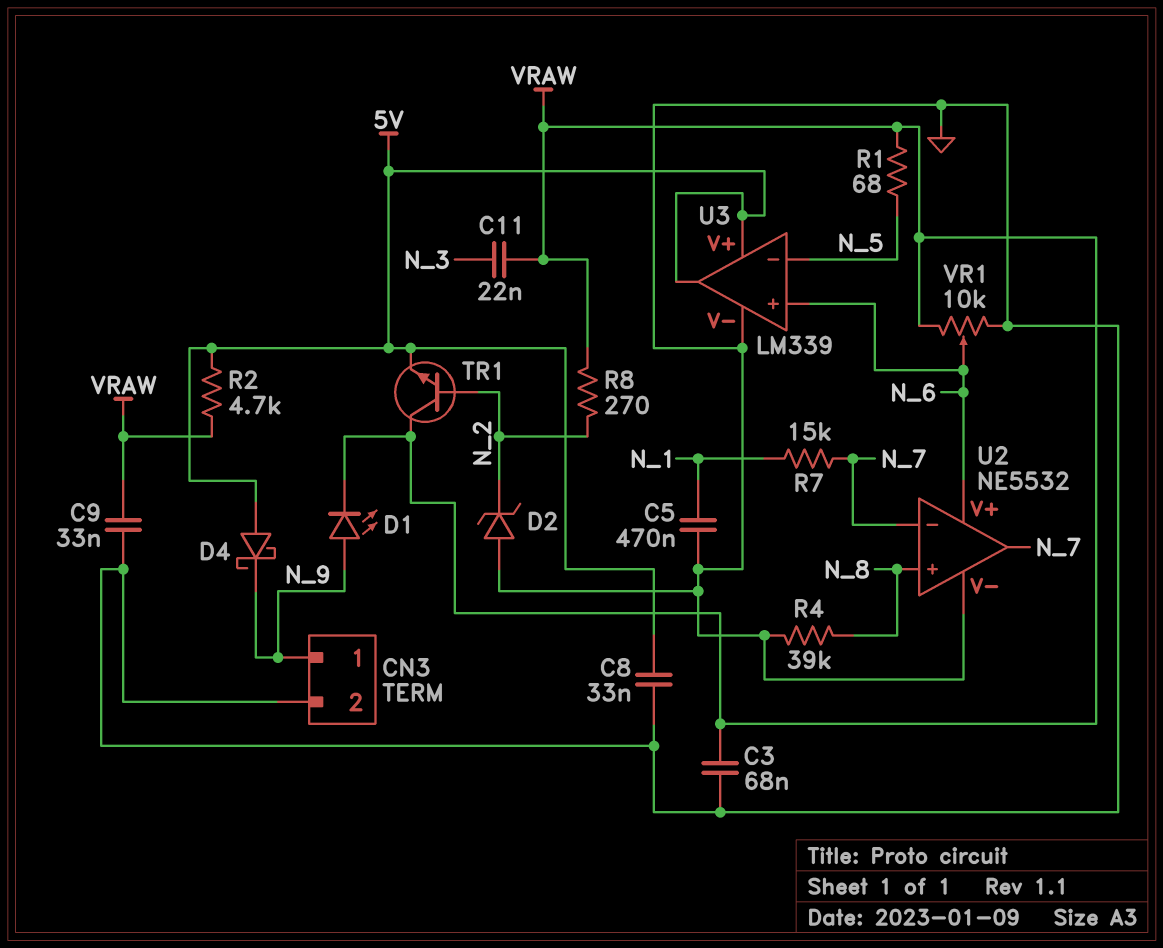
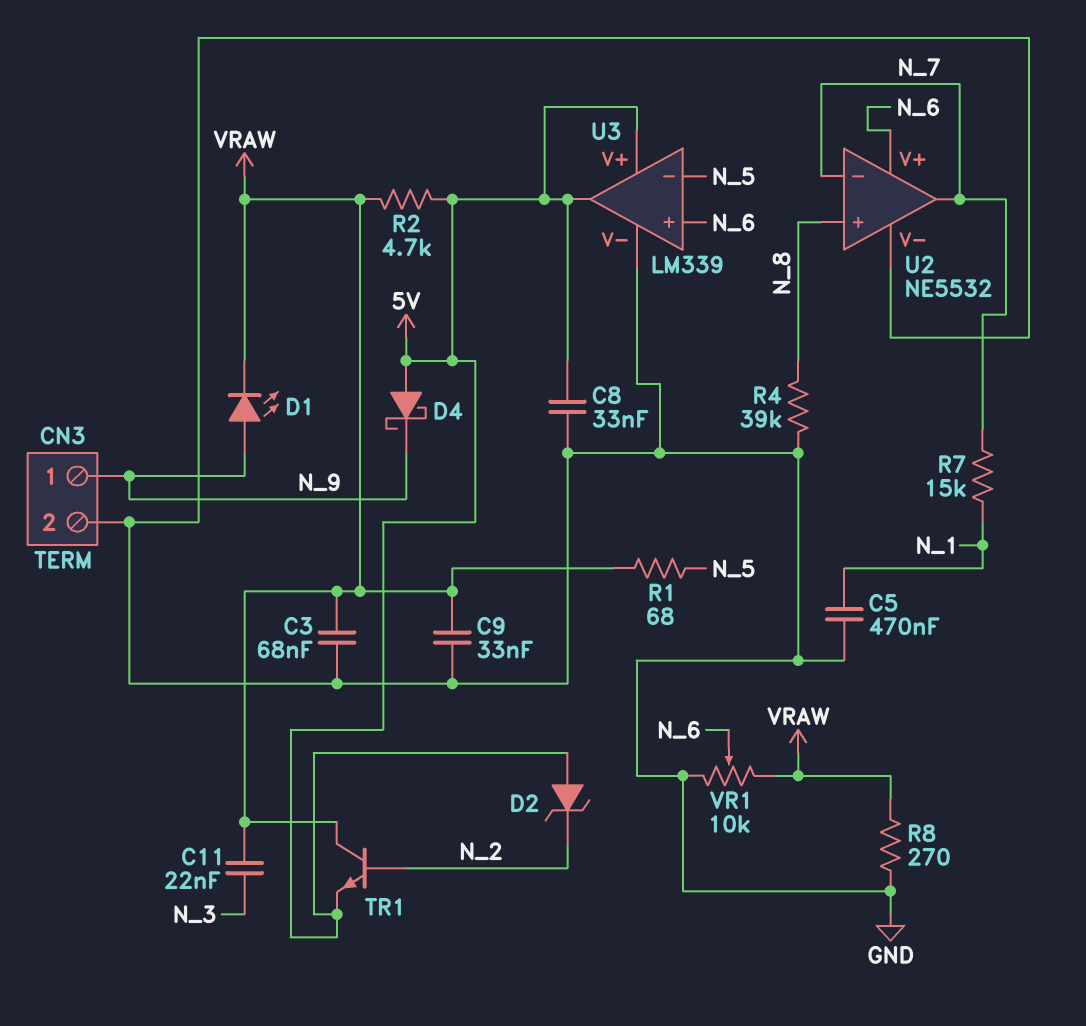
D2: zener (A GND, K N_2) -> zener (A 5V, K N_2)
R8: 270 (N_2, VRAW) -> 270 (GND, VRAW)

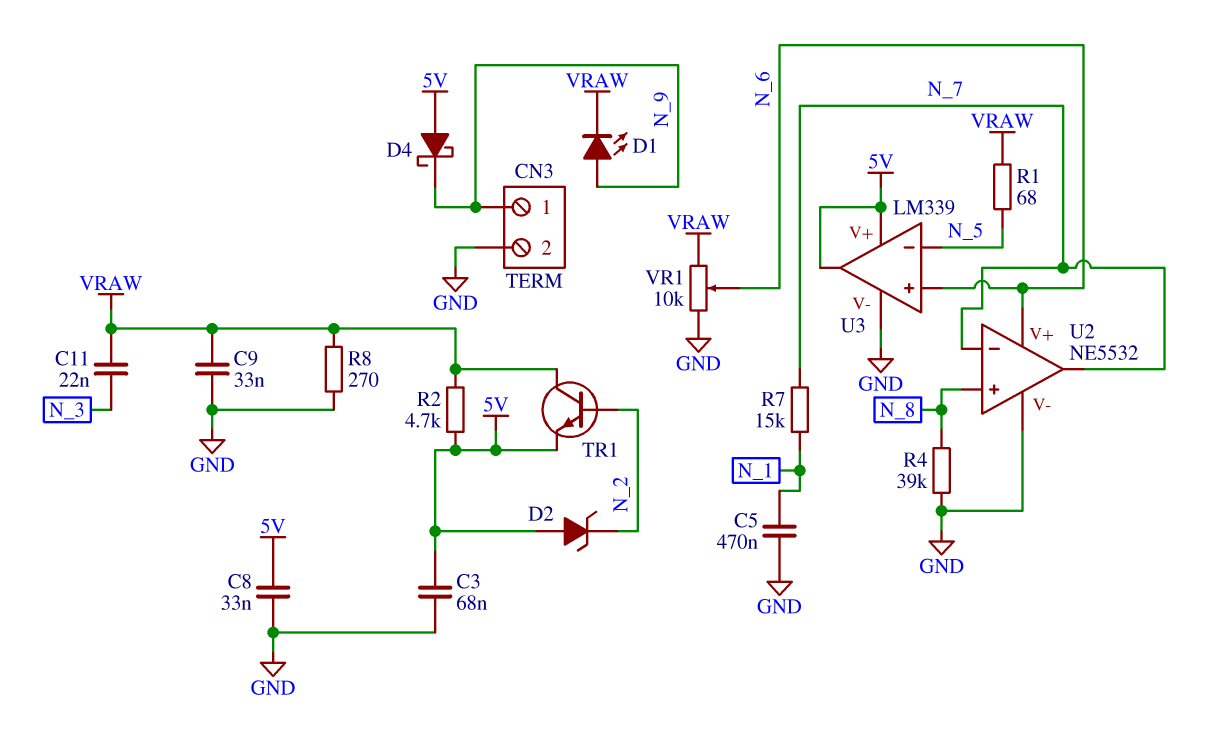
C3: 68nF (GND, VRAW) -> 68nF (5V, GND)

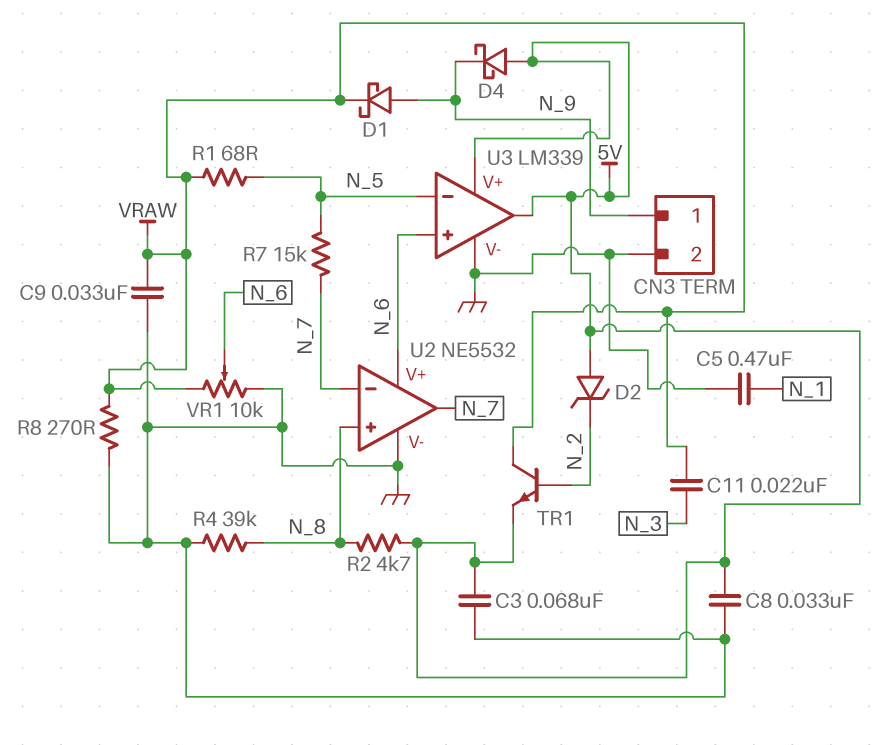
D1: LED (A N_9, K VRAW) -> schottky (A N_9, K VRAW)
R2: 4.7k (5V, VRAW) -> 4.7k (5V, N_8)
R7: 15k (N_1, N_7) -> 15k (N_5, N_7)

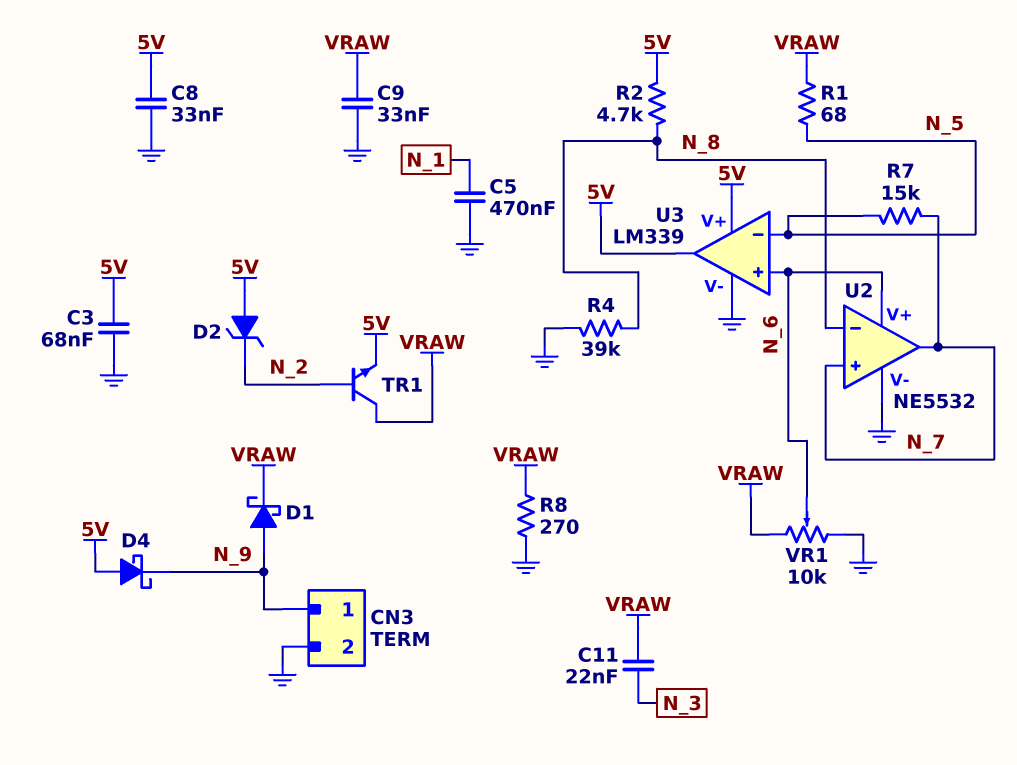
U2 pin in+: N_8 -> N_7
U2 pin in-: N_7 -> N_8

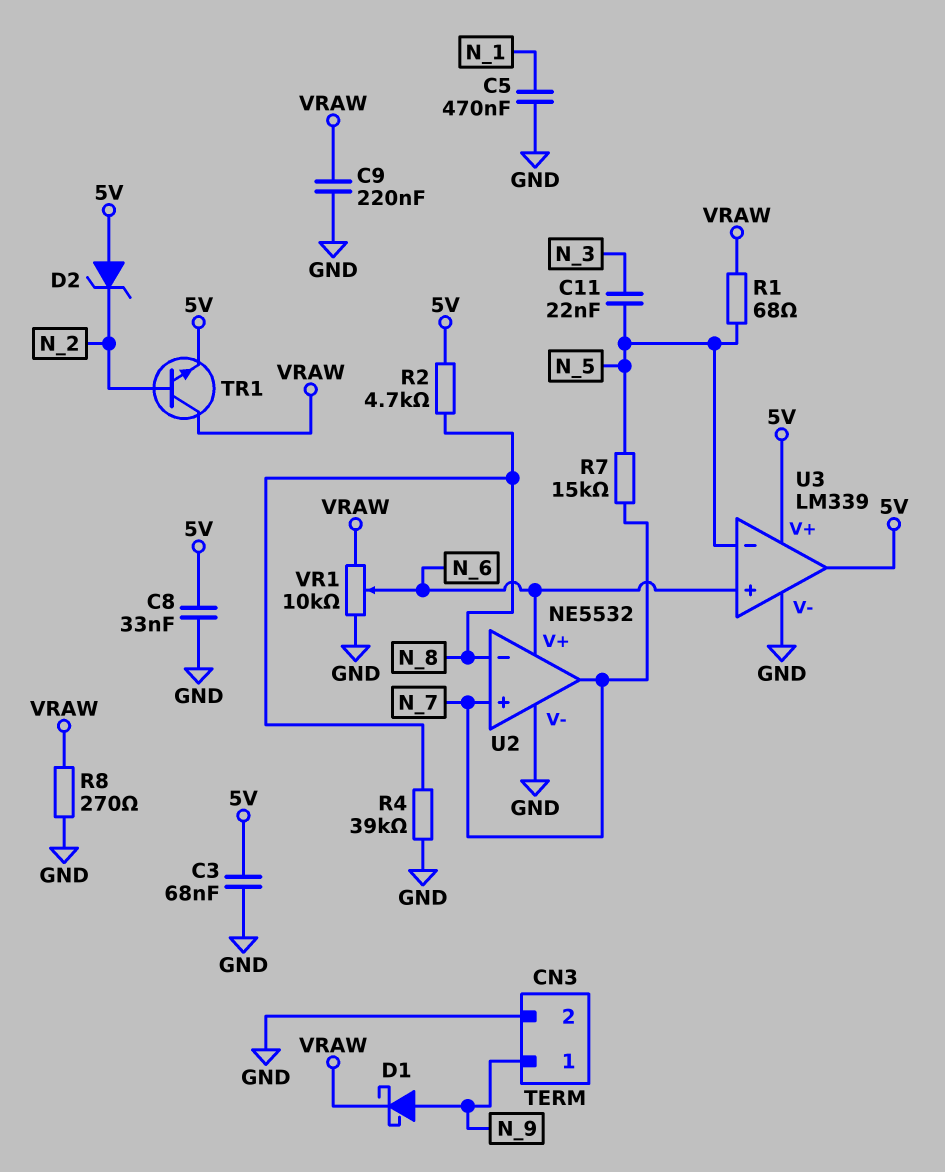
C9: 33nF (GND, VRAW) -> 220nF (GND, VRAW)
C11: 22nF (N_3, VRAW) -> 22nF (N_3, N_5)
D4: schottky (A 5V, K N_9) -> none

